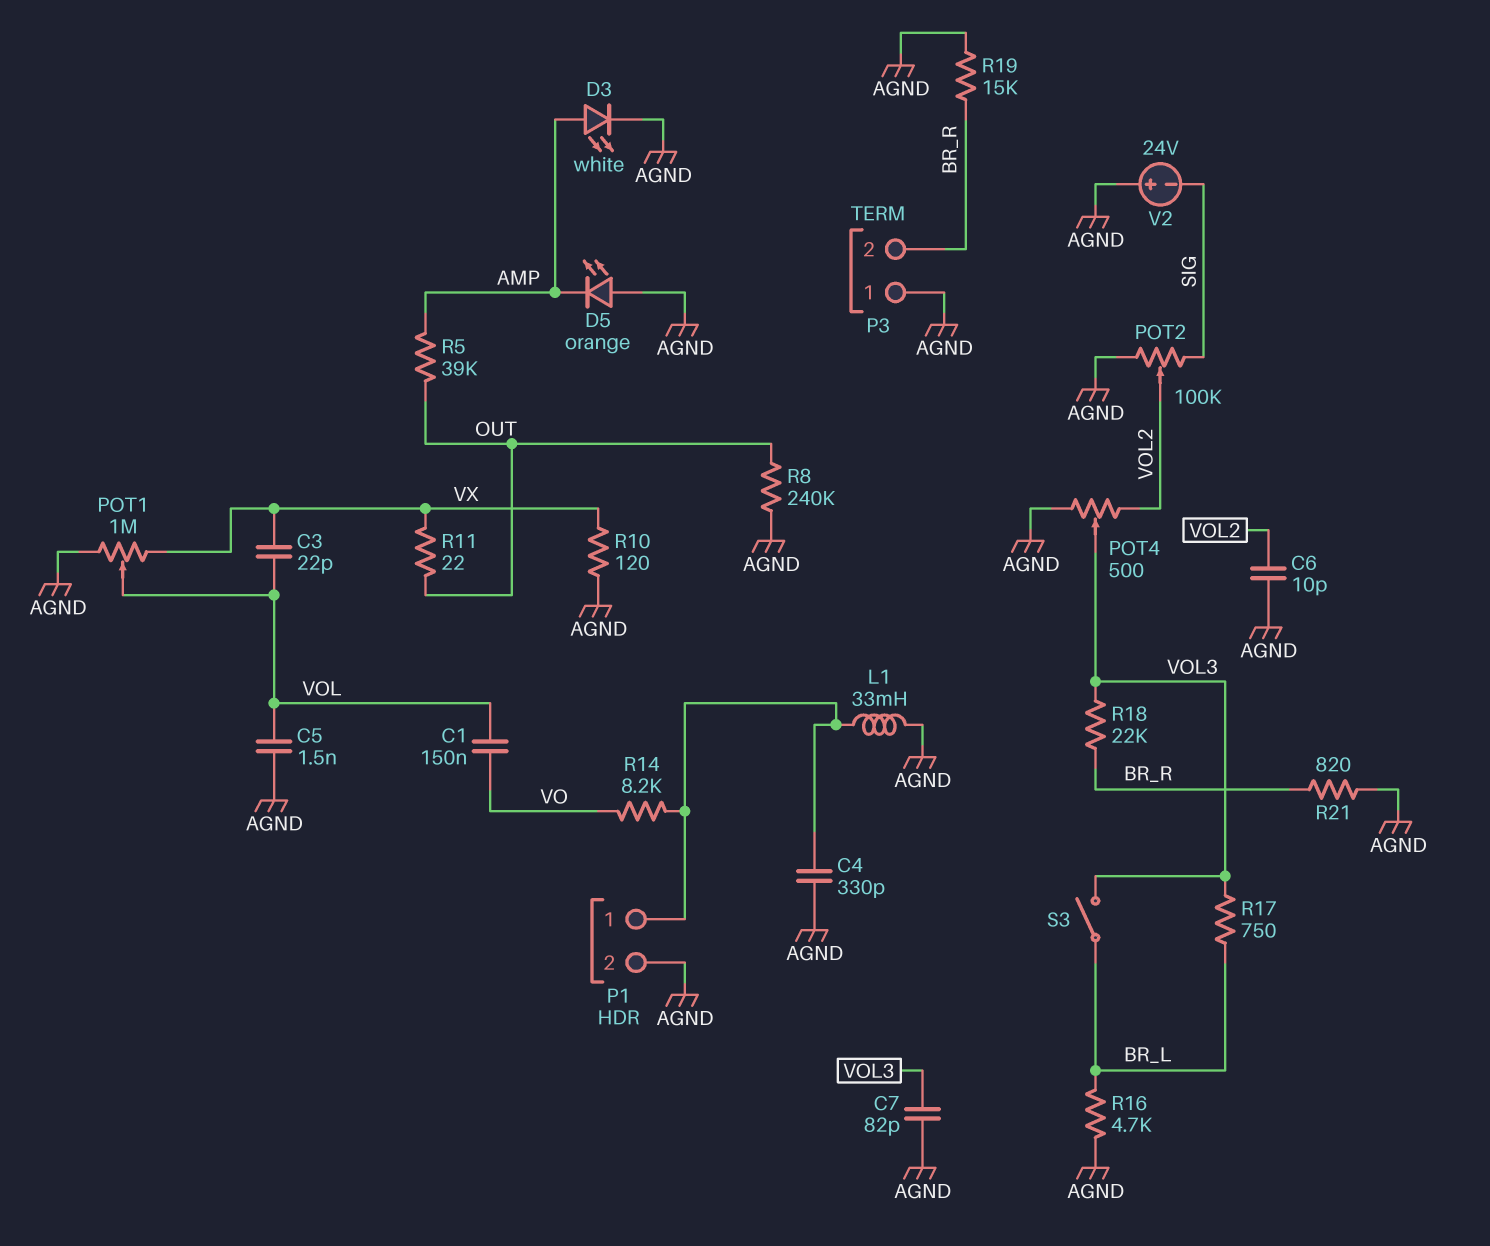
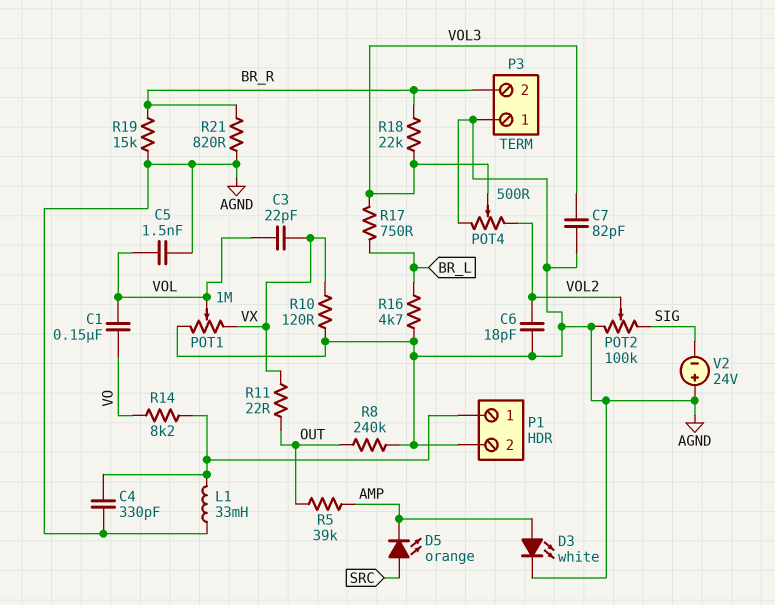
C6: 10pF (AGND, VOL2) -> 18pF (AGND, VOL2)
D5: LED orange (A AGND, K AMP) -> LED orange (A SRC, K AMP)
S3: switch (BR_L, VOL3) -> none

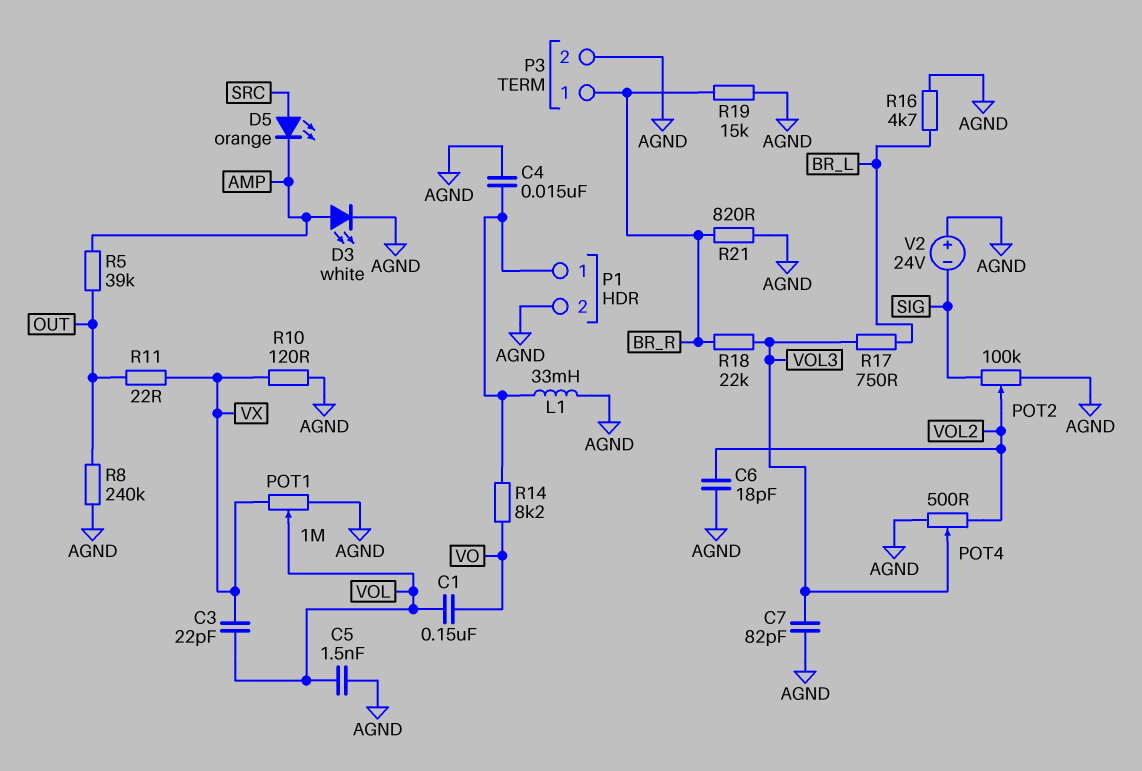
C4: 330pF (AGND, P1/1) -> 15nF (AGND, P1/1)
P3 pin 1: AGND -> BR_R
P3 pin 2: BR_R -> AGND

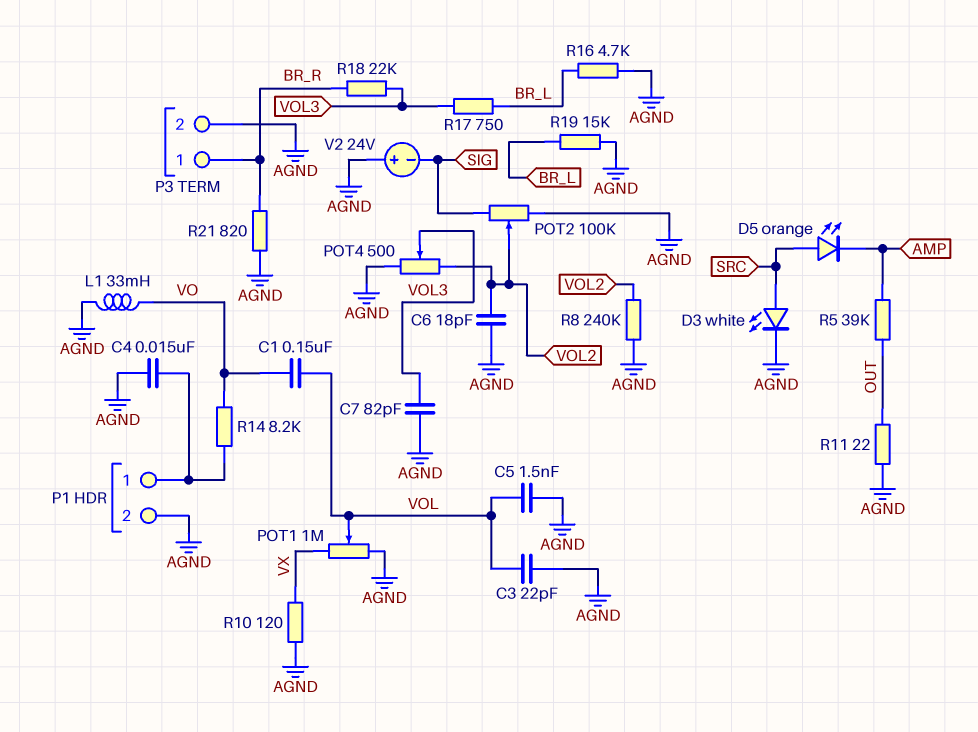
C3: 22pF (VOL, VX) -> 22pF (AGND, VOL)
D3: LED white (A AMP, K AGND) -> LED white (A SRC, K AGND)
L1: 33mH (AGND, P1/1) -> 33mH (AGND, VO)
R8: 240k (AGND, OUT) -> 240k (AGND, VOL2)
R11: 22 (OUT, VX) -> 22 (AGND, OUT)
R19: 15k (AGND, BR_R) -> 15k (AGND, BR_L)

